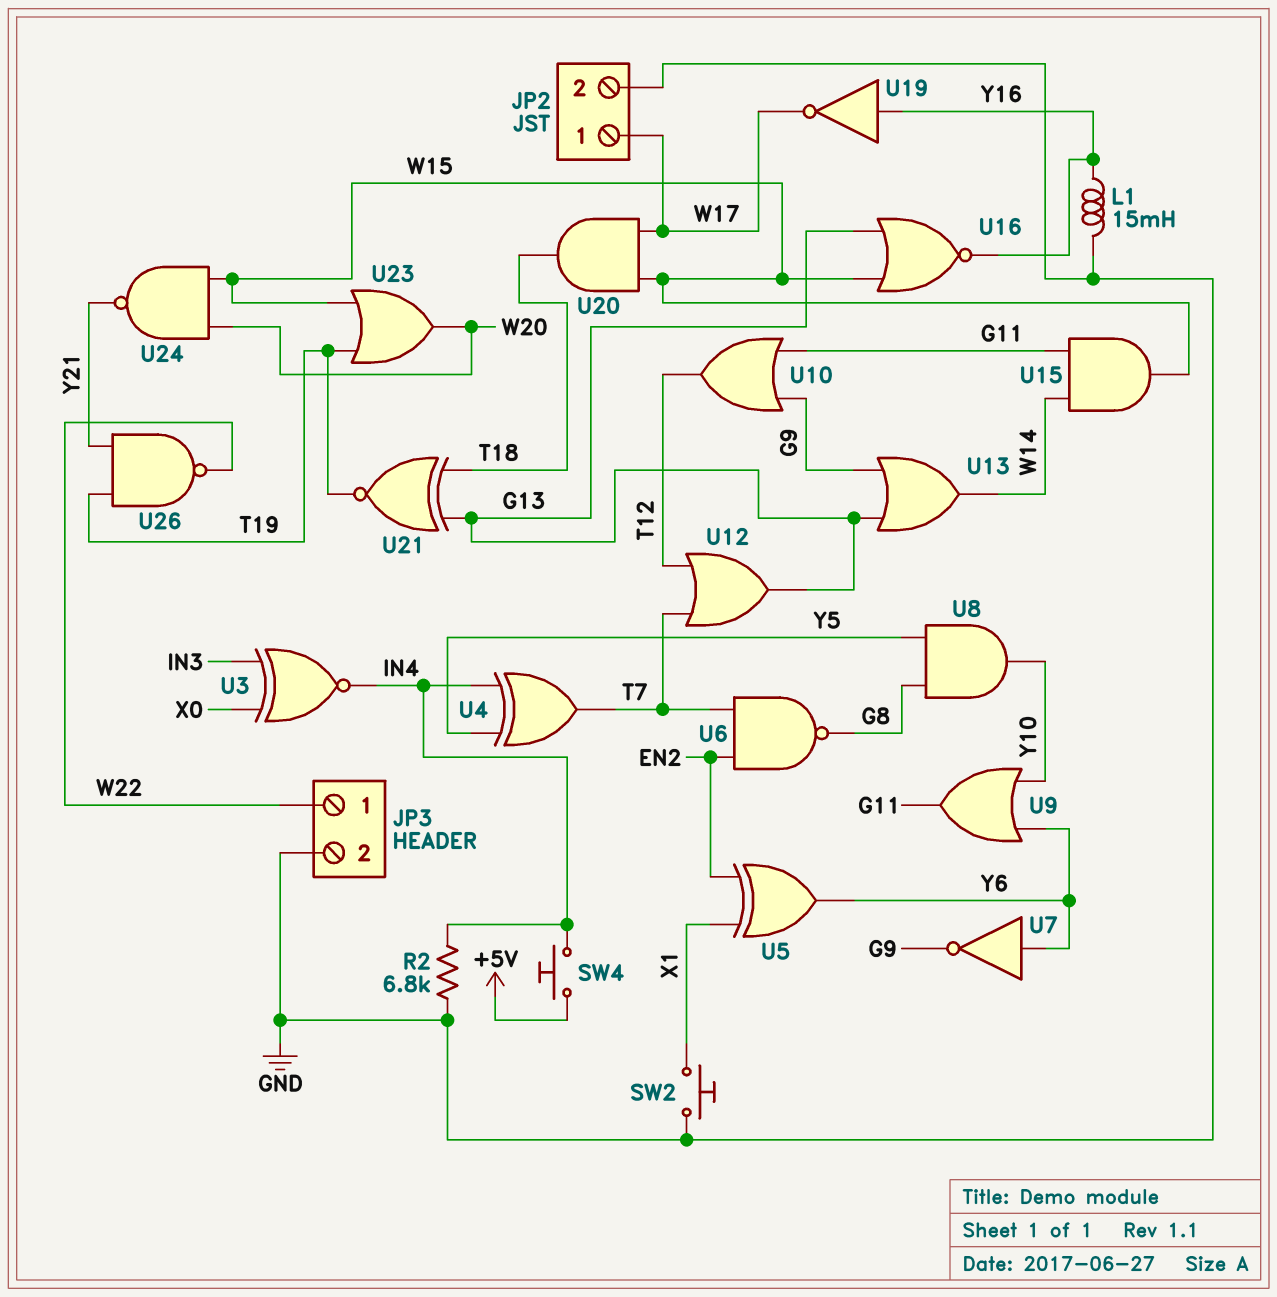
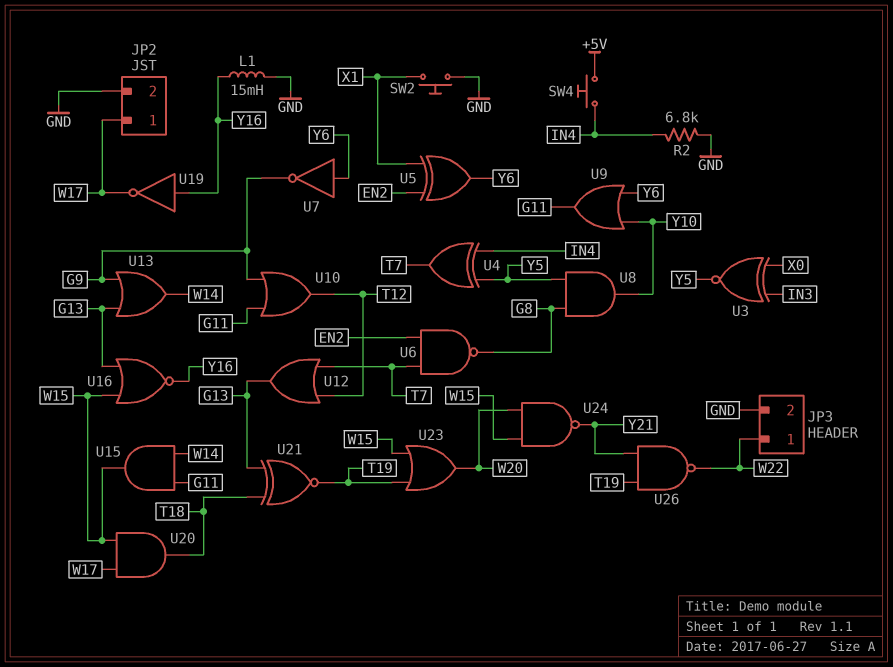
U3: XNOR (in IN3, in X0, out IN4) -> XNOR (in IN3, in X0, out Y5)

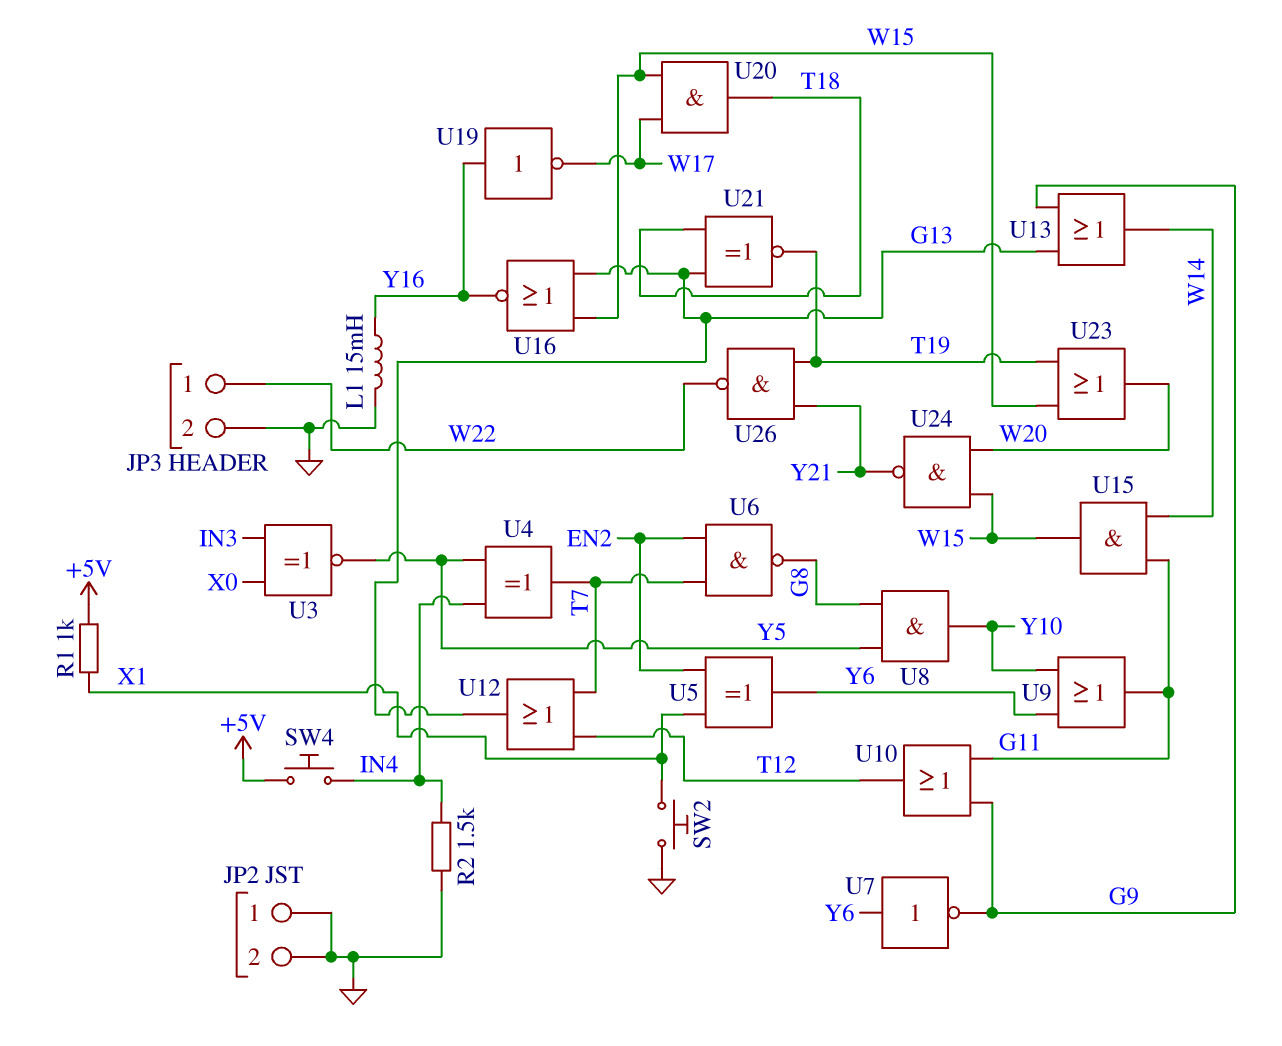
JP2 pin 1: W17 -> GND
R1: none -> 1k (+5V, X1)
R2: 6.8k (GND, IN4) -> 1.5k (GND, IN4)

